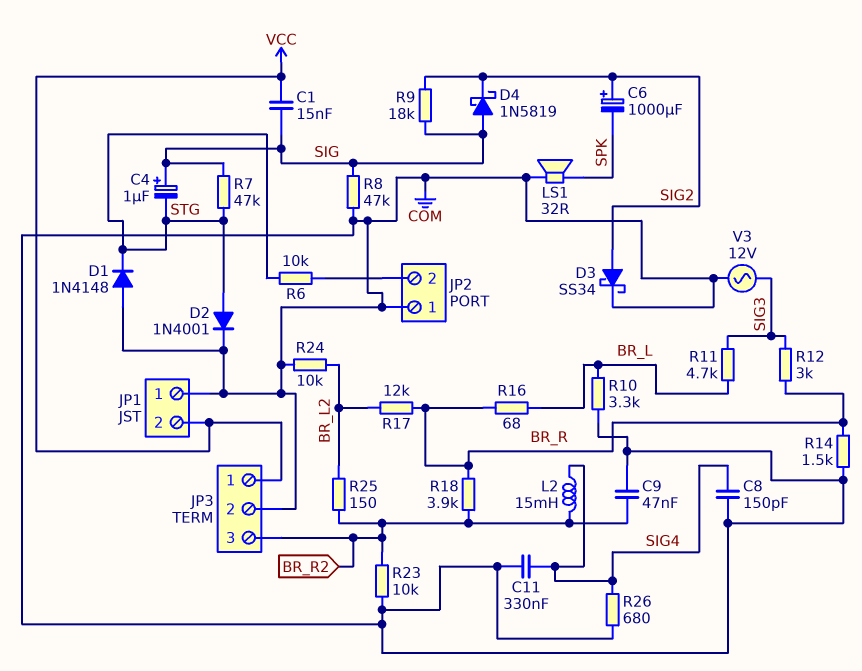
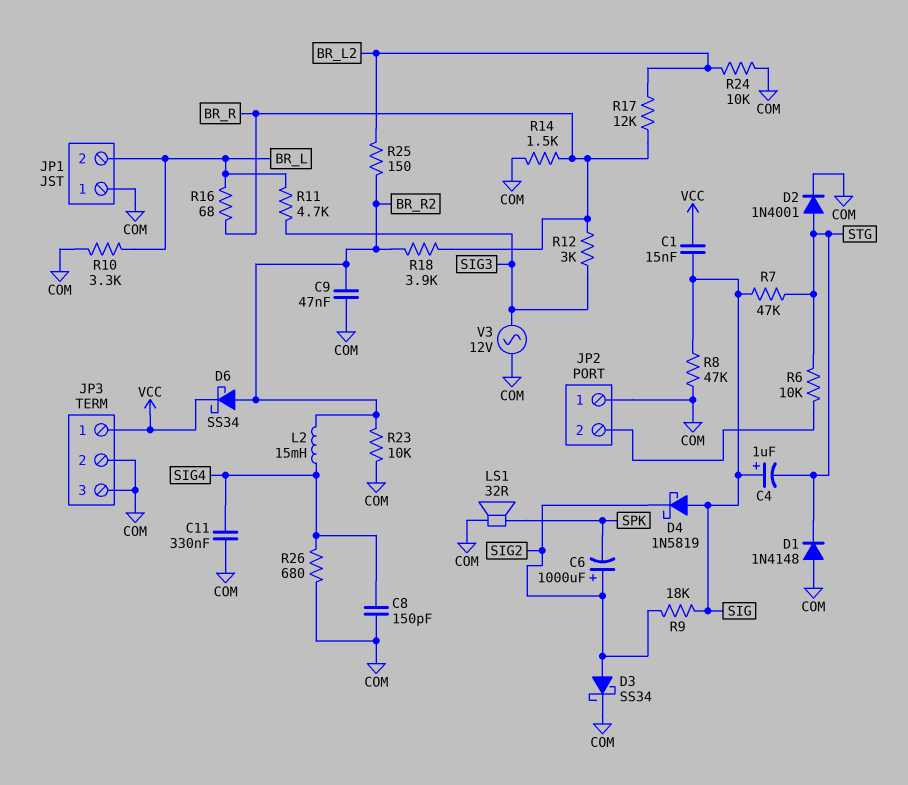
D6: none -> schottky SS34 (A BR_R2, K VCC)
JP1 pin 2: VCC -> BR_L
JP3 pin 3: BR_R2 -> COM

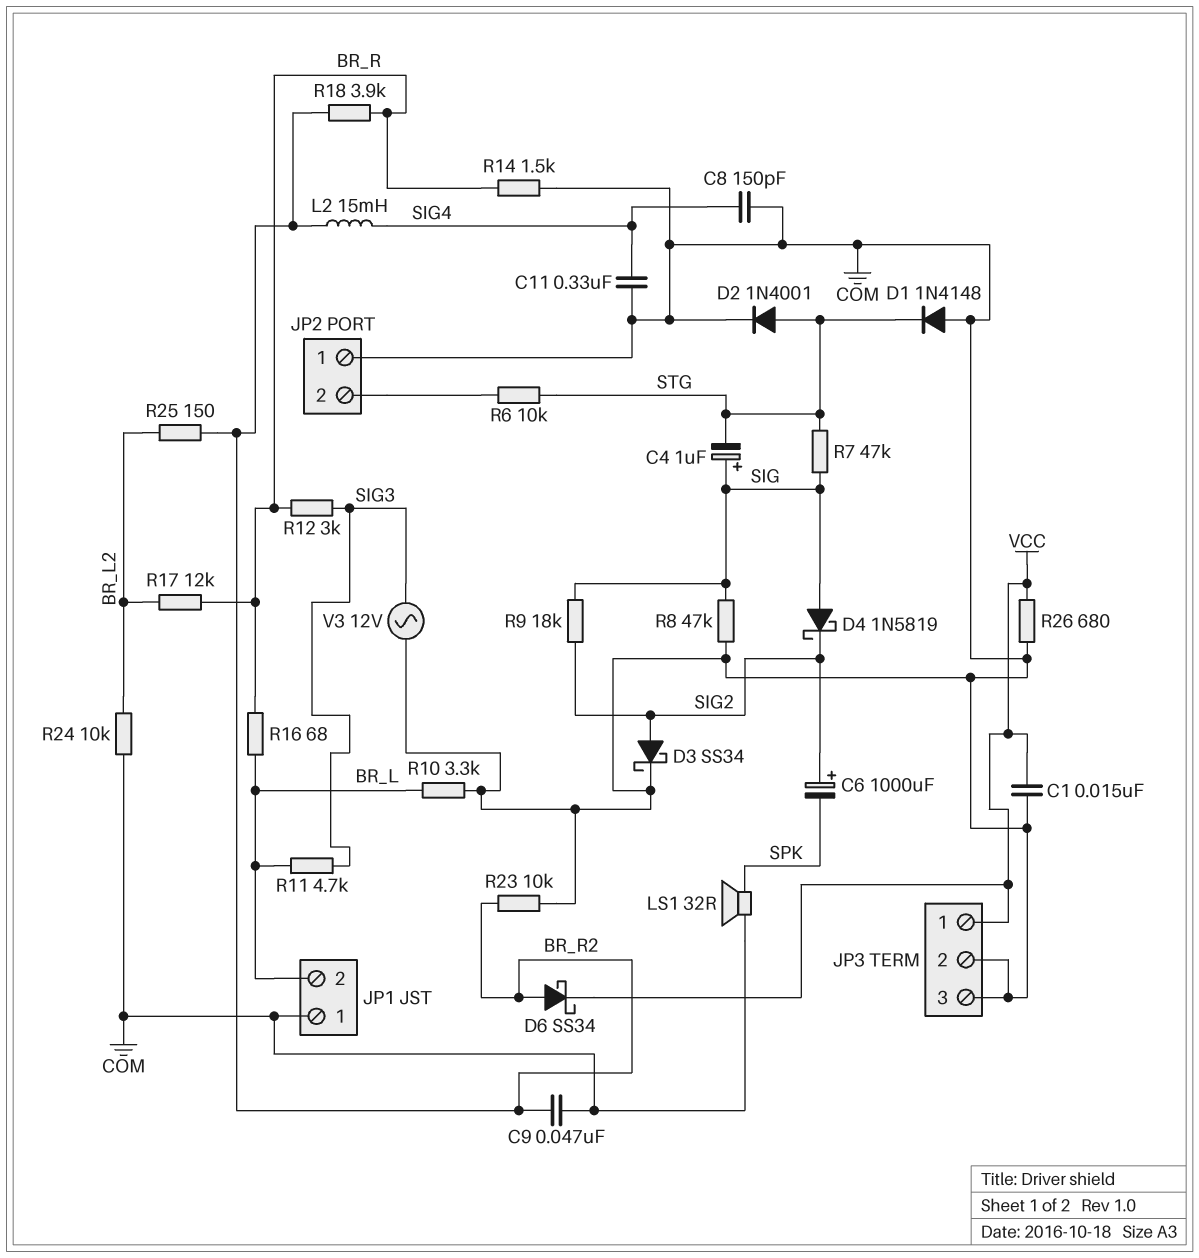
C1: 15nF (SIG, VCC) -> 15nF (COM, VCC)
R26: 680 (COM, SIG4) -> 680 (COM, VCC)

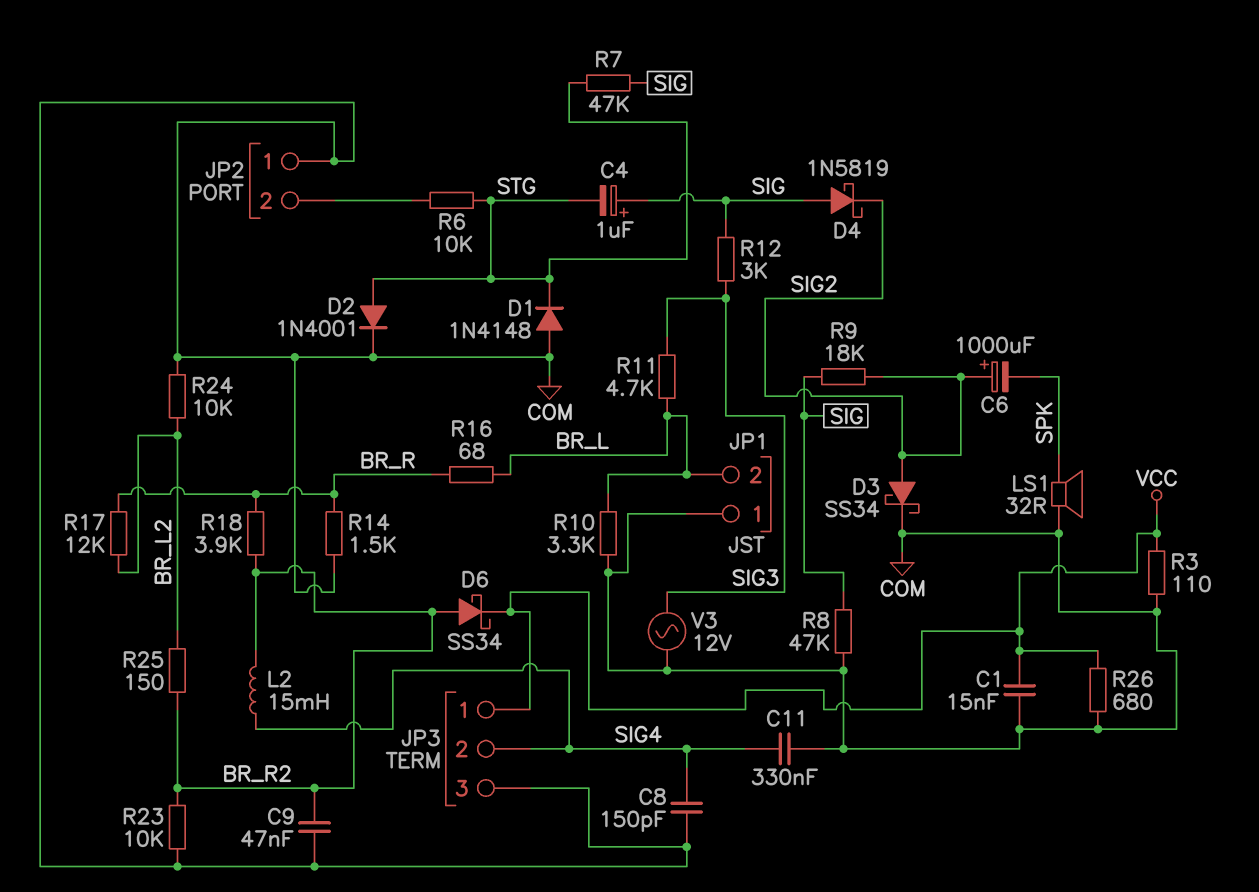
JP3 pin 2: COM -> SIG4
R3: none -> 110 (COM, VCC)
R12: 3k (BR_R, SIG3) -> 3k (SIG, SIG3)

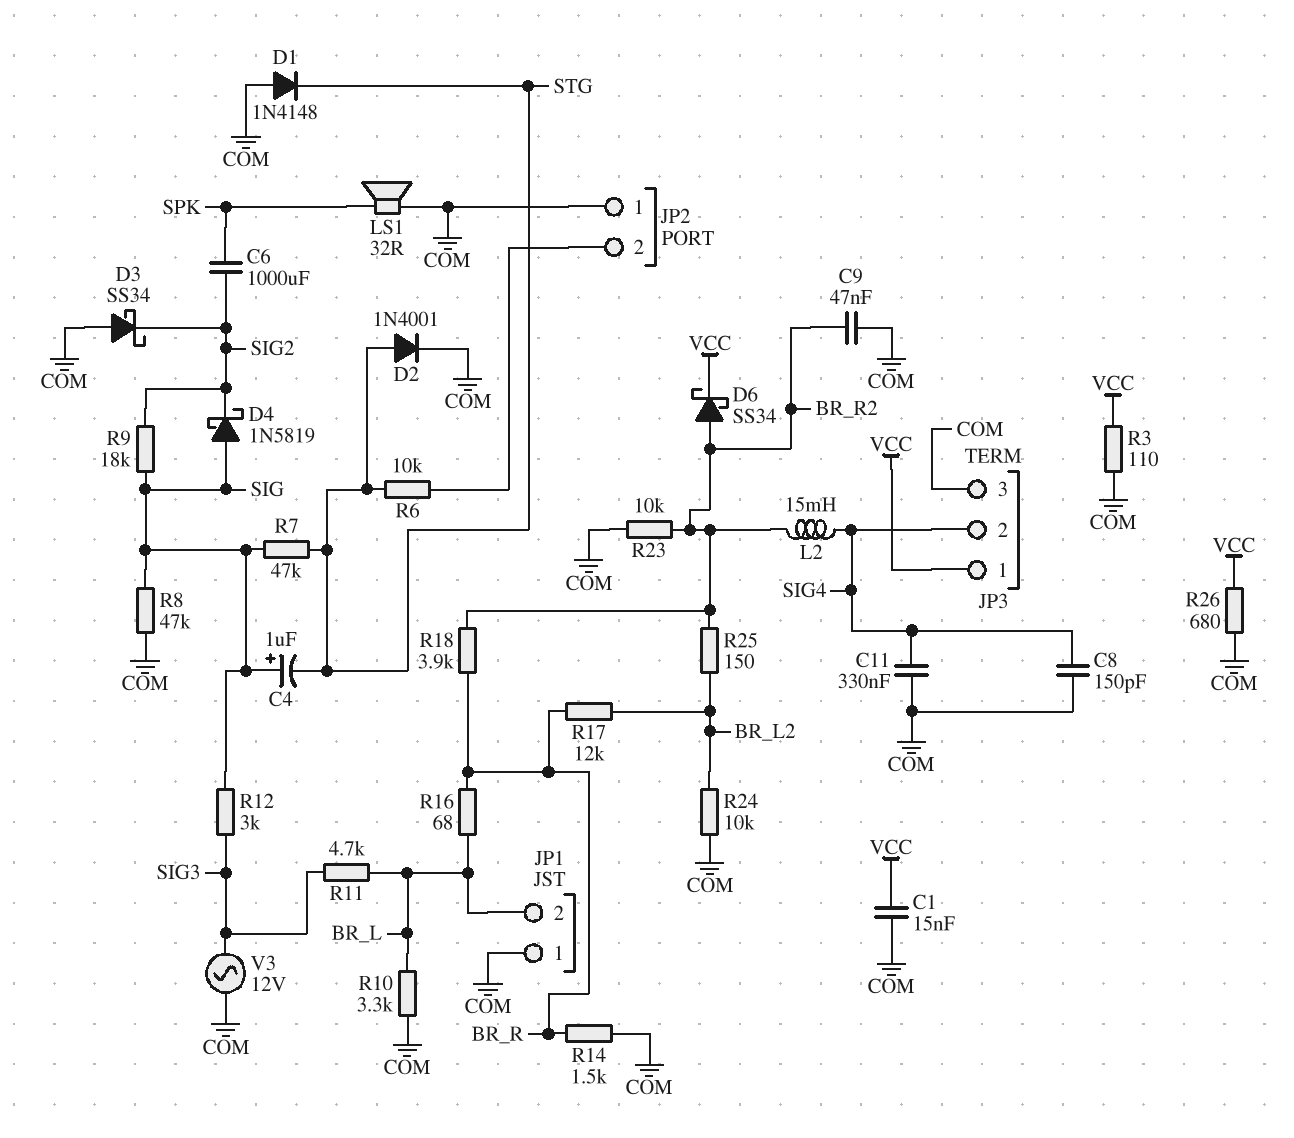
C6: 1000uF (plus SIG2, minus SPK) -> 1000uF (SIG2, SPK)
D3: schottky SS34 (A SIG2, K COM) -> schottky SS34 (A COM, K SIG2)

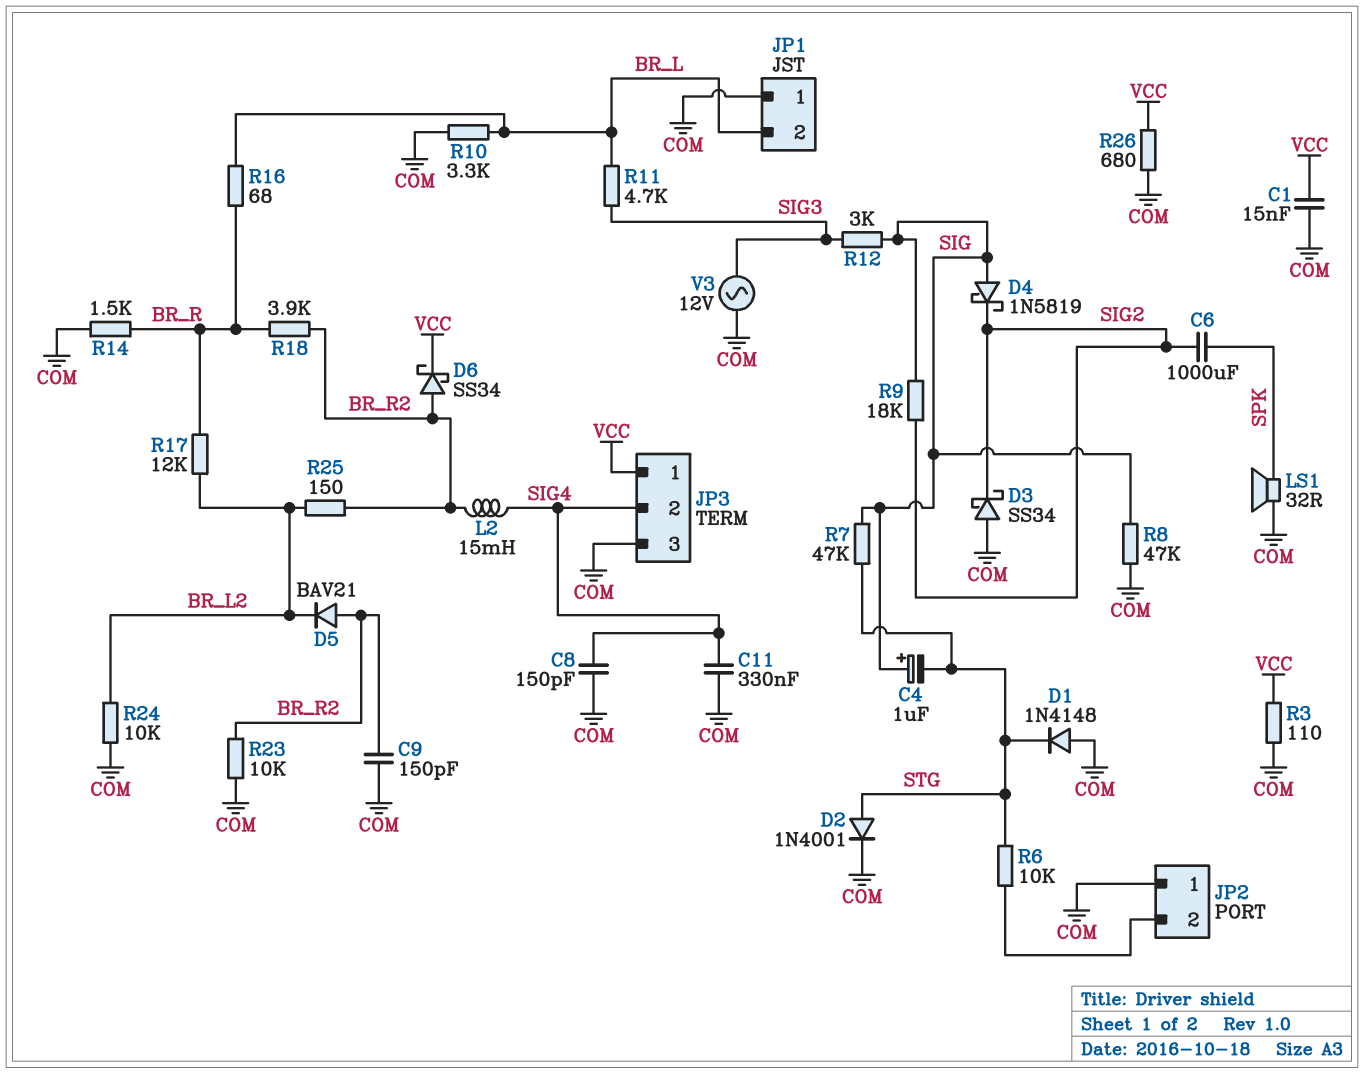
C9: 47nF (BR_R2, COM) -> 150pF (BR_R2, COM)
D5: none -> diode BAV21 (A BR_R2, K BR_L2)

